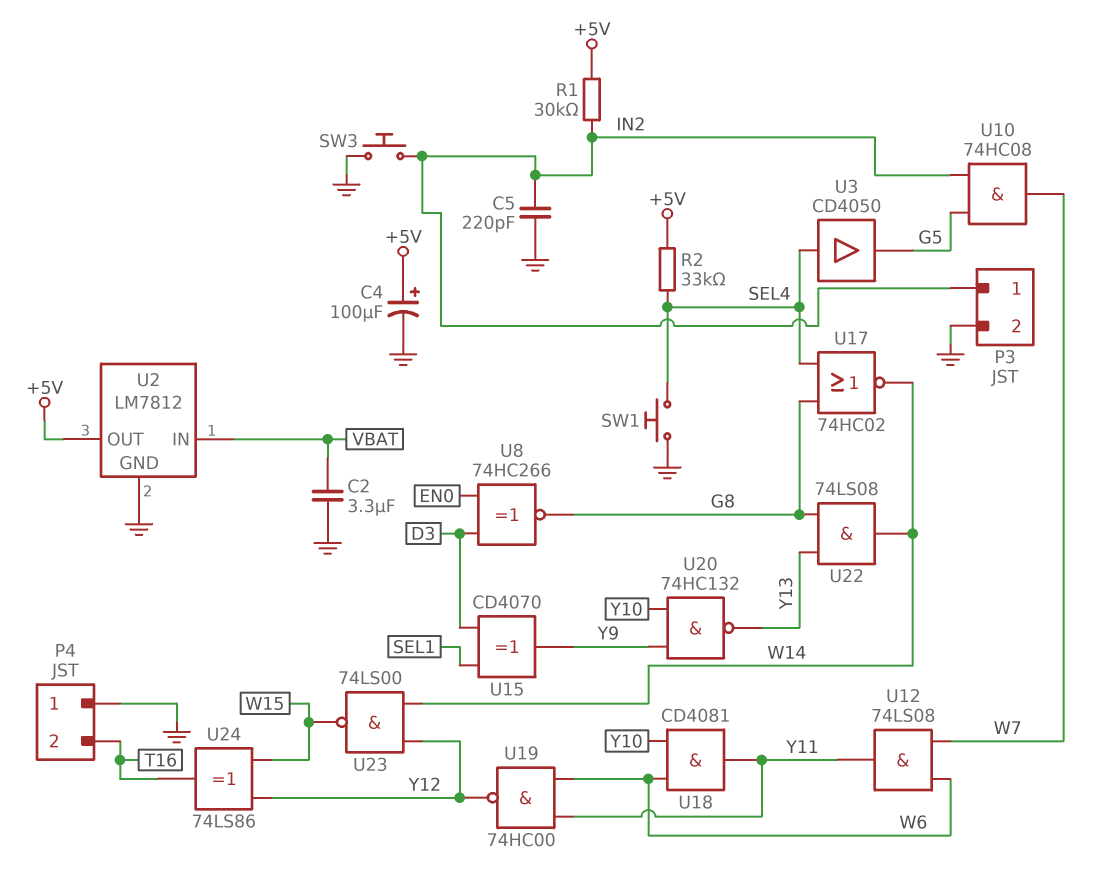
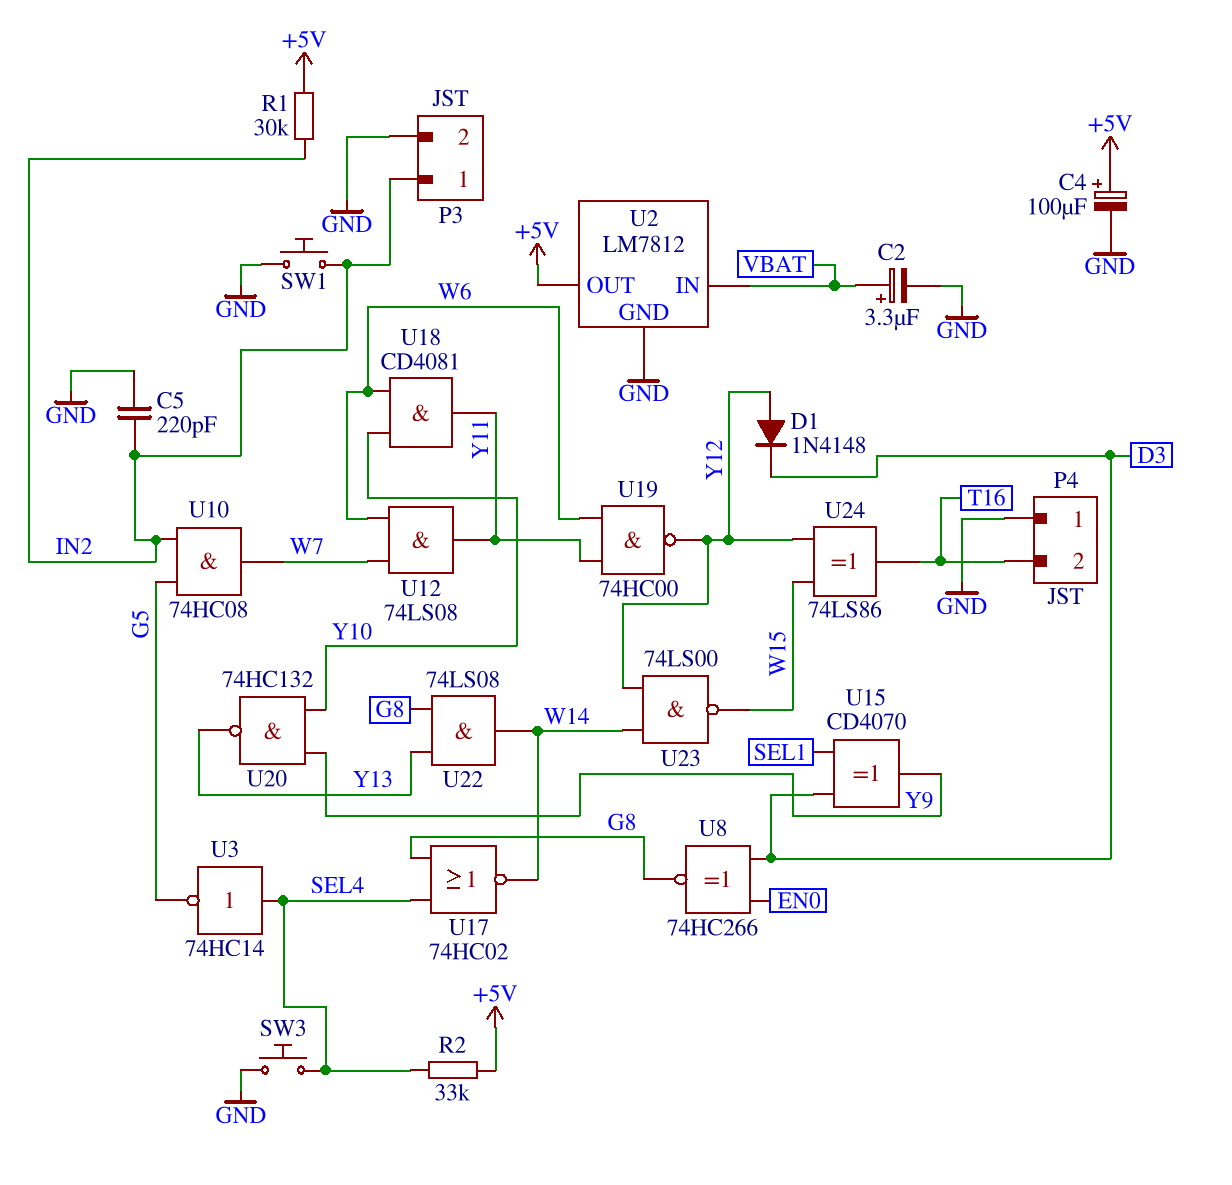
C2: 3.3uF (GND, VBAT) -> 3.3uF (plus VBAT, minus GND)
D1: none -> diode 1N4148 (A Y12, K D3)
SW1: button (GND, SEL4) -> button (GND, IN2)
SW3: button (GND, IN2) -> button (GND, SEL4)
U3: buffer CD4050 (in SEL4, out G5) -> NOT 74HC14 (in SEL4, out G5)

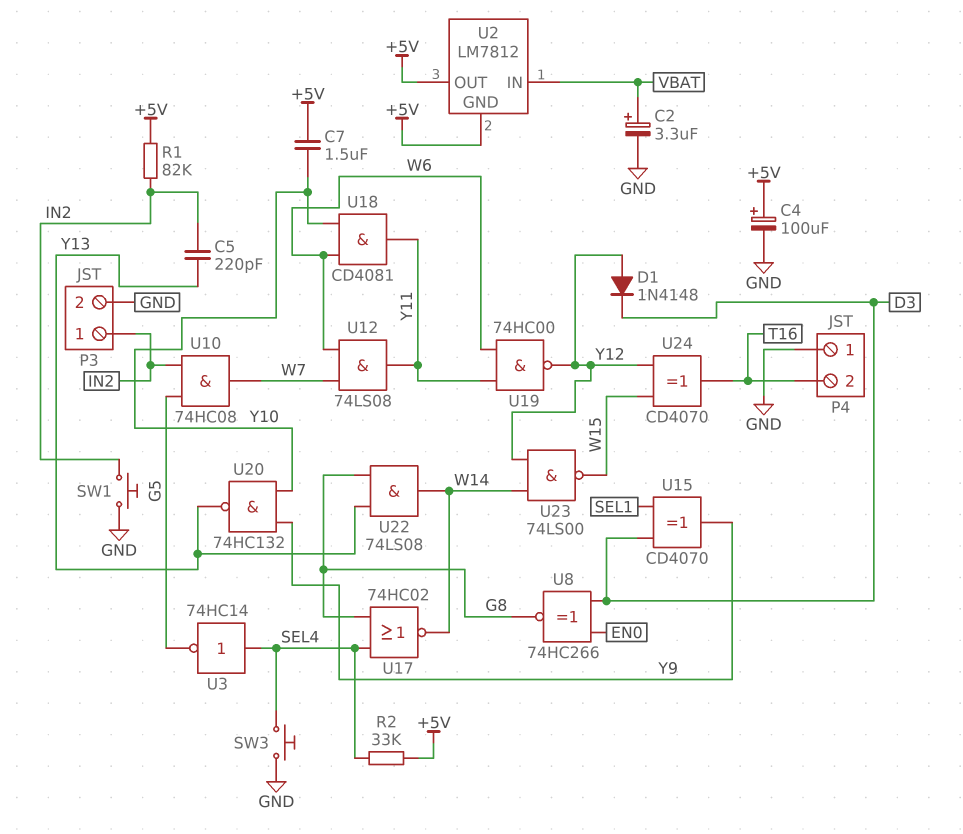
C5: 220pF (GND, IN2) -> 220pF (IN2, Y13)
C7: none -> 1.5uF (+5V, Y10)
R1: 30k (+5V, IN2) -> 82k (+5V, IN2)
U2 pin GND: GND -> +5V
U24: XOR 74LS86 (in W15, in Y12, out T16) -> XOR CD4070 (in W15, in Y12, out T16)

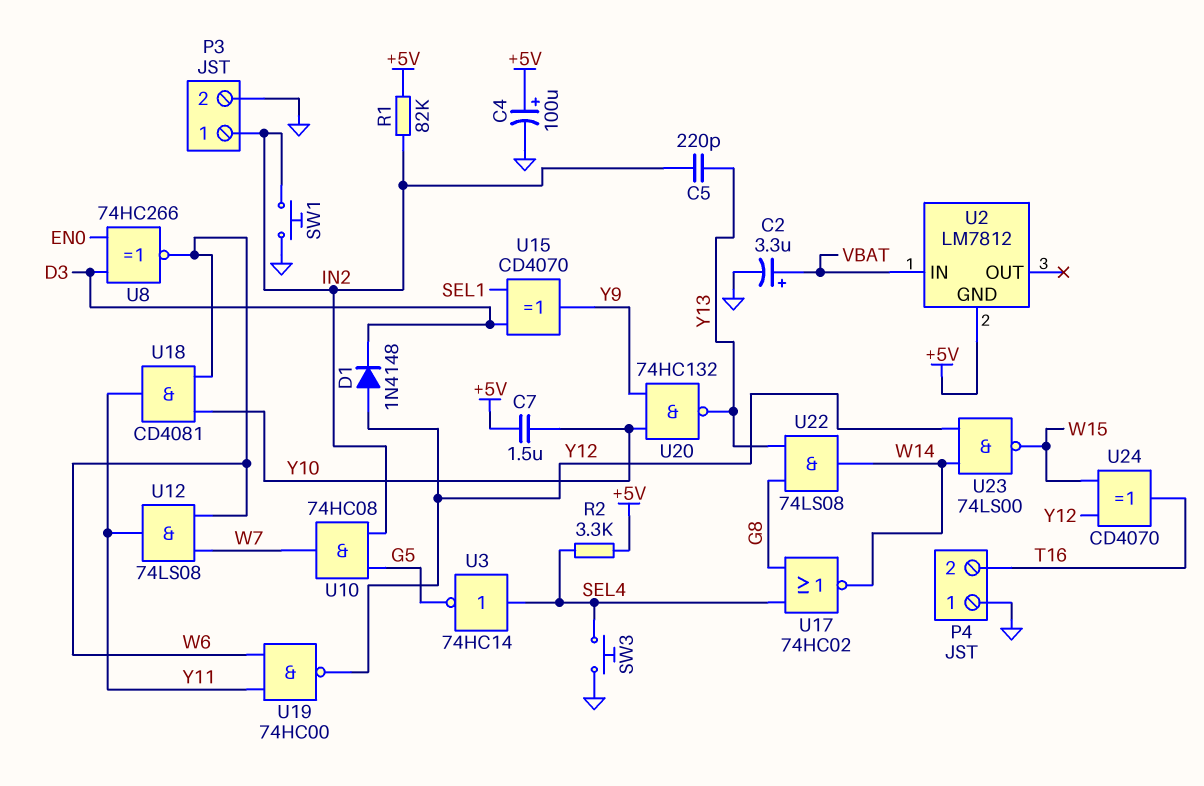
R2: 33k (+5V, SEL4) -> 3.3k (+5V, SEL4)
U2 pin OUT: +5V -> none
U8: XNOR 74HC266 (in D3, in EN0, out G8) -> XNOR 74HC266 (in D3, in EN0, out W6)

